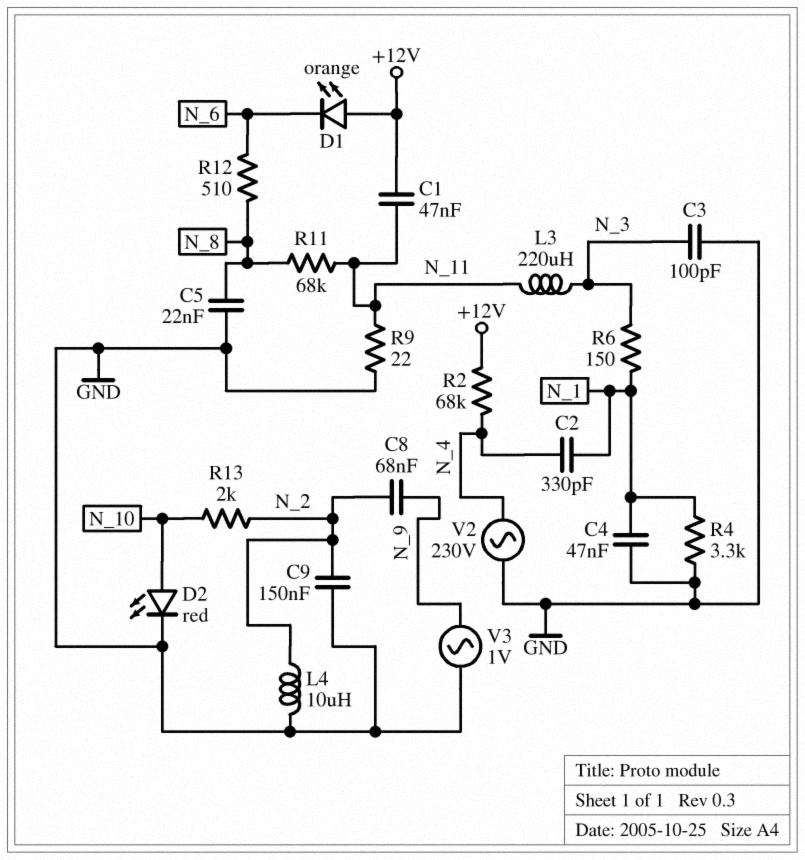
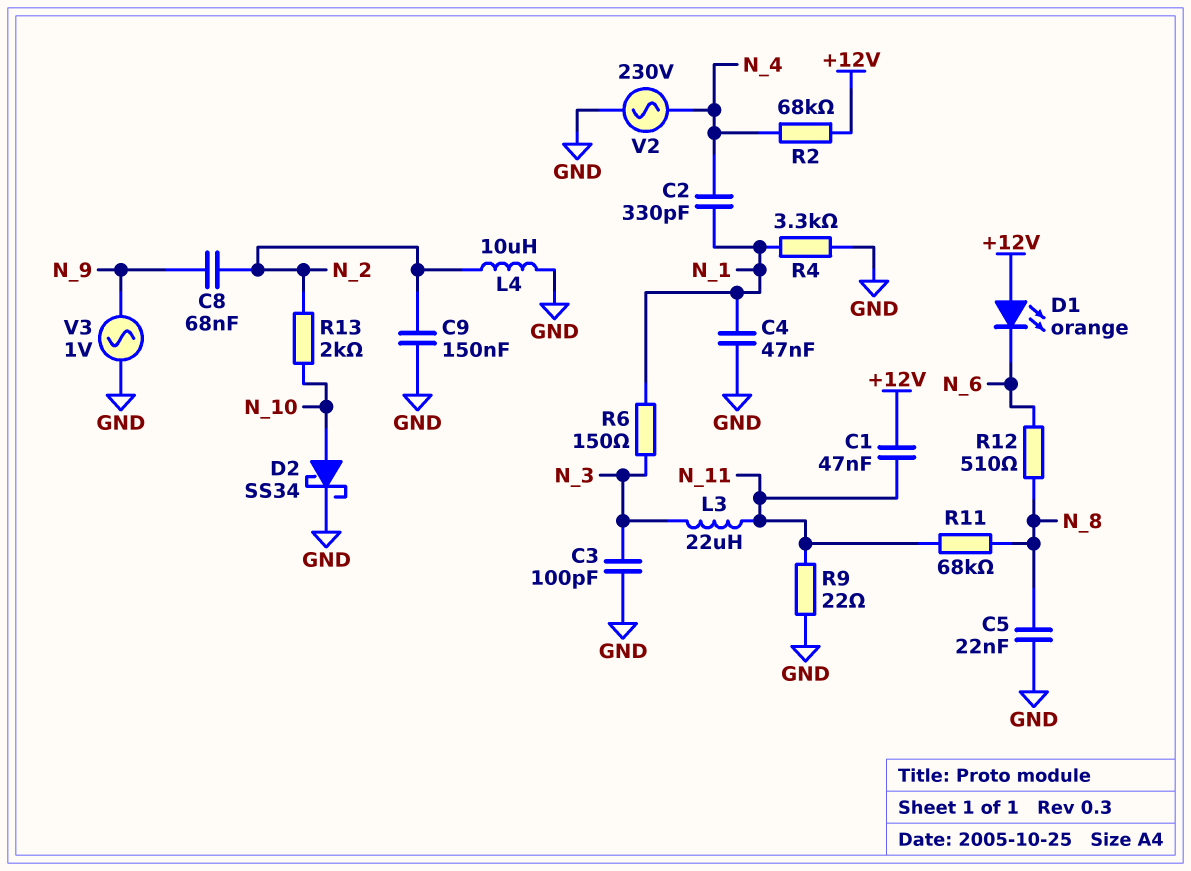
D2: LED red (A N_10, K GND) -> schottky SS34 (A N_10, K GND)
L3: 220uH (N_3, N_11) -> 22uH (N_3, N_11)

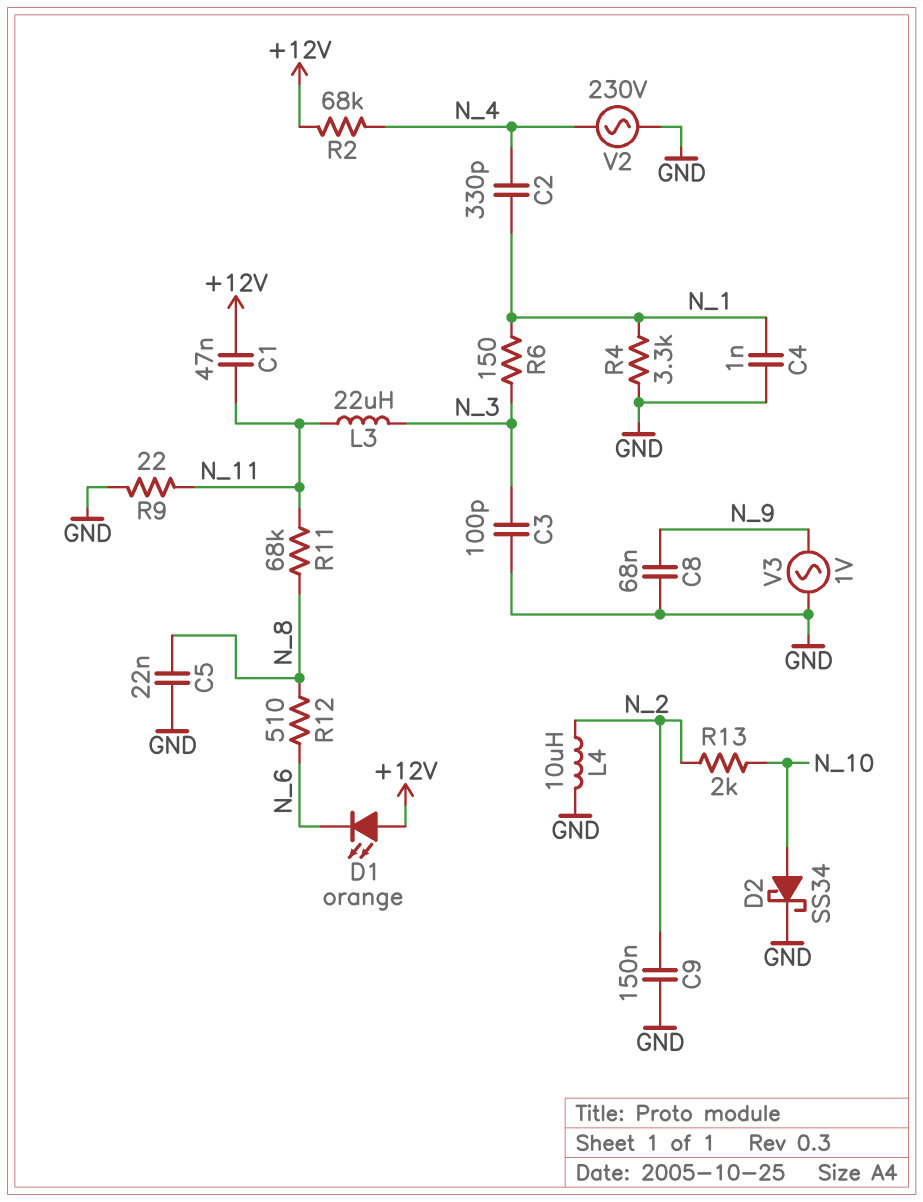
C4: 47nF (GND, N_1) -> 1nF (GND, N_1)
C8: 68nF (N_2, N_9) -> 68nF (GND, N_9)

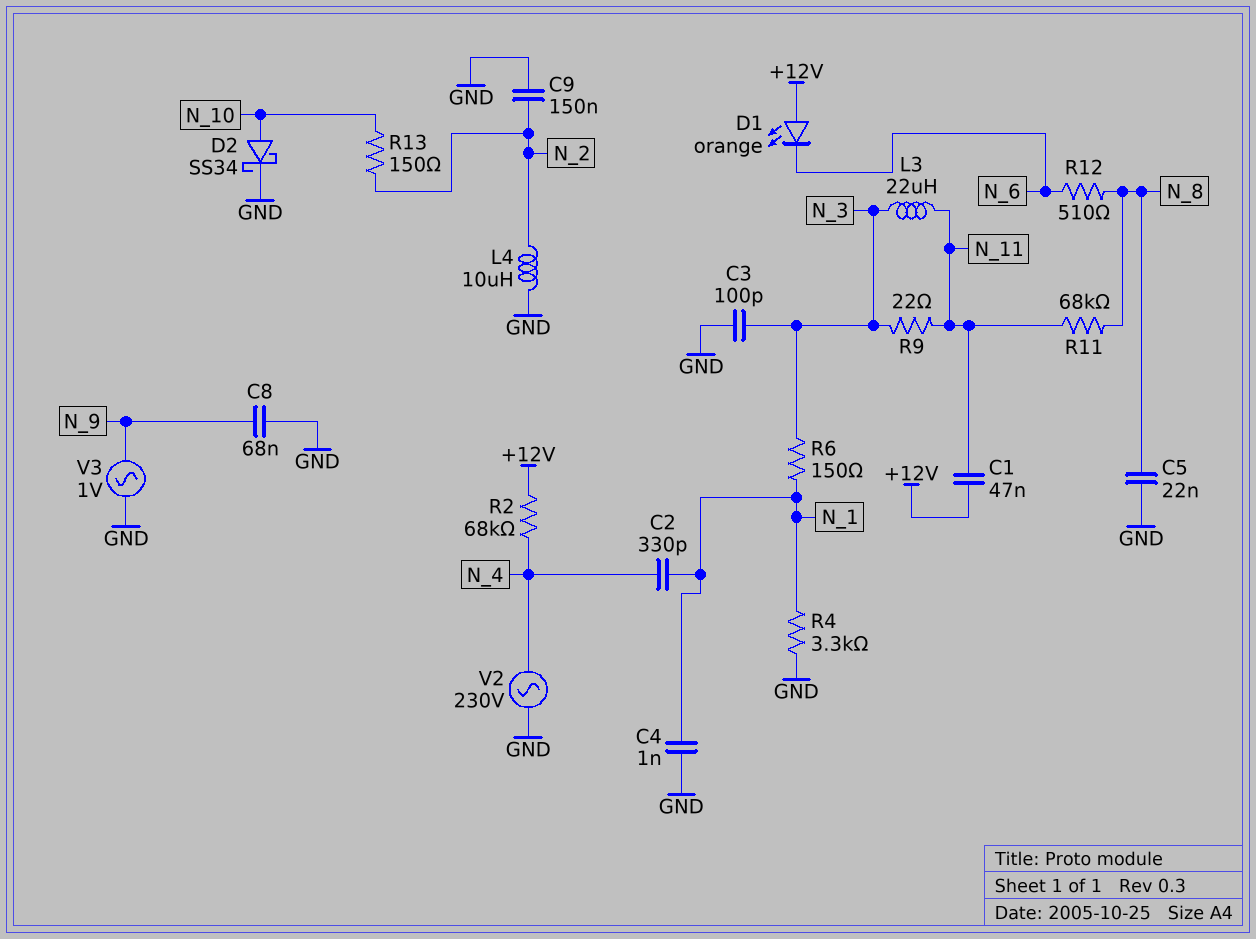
R9: 22 (GND, N_11) -> 22 (N_3, N_11)
R13: 2k (N_2, N_10) -> 150 (N_2, N_10)

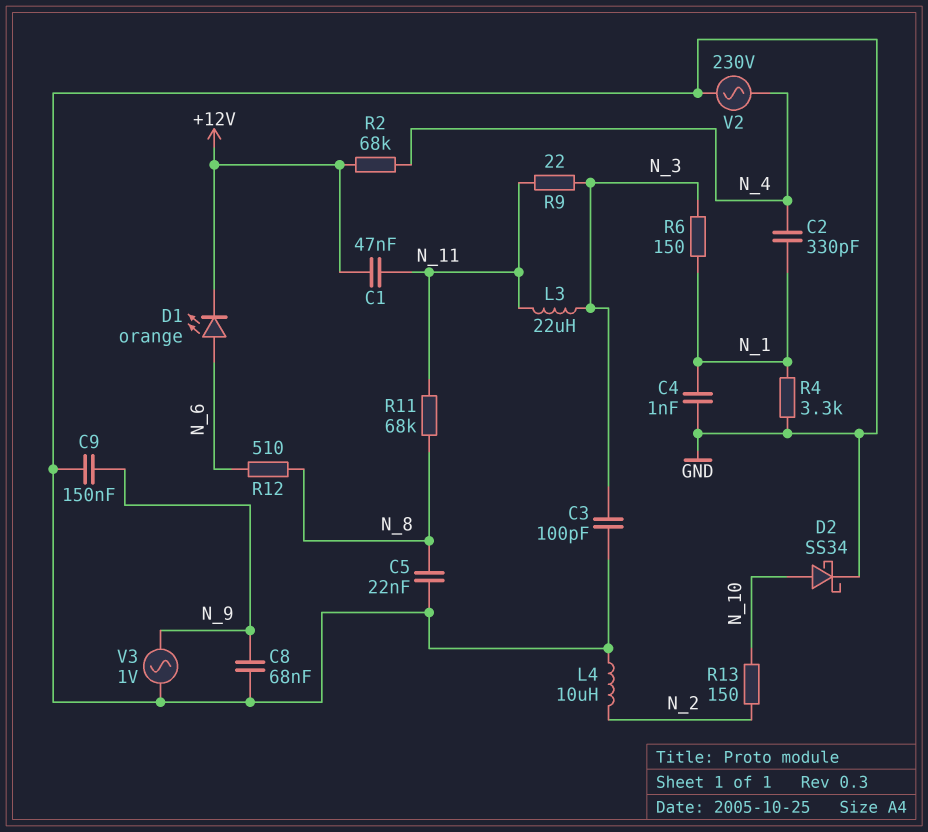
C9: 150nF (GND, N_2) -> 150nF (GND, N_9)
D1: LED orange (A +12V, K N_6) -> LED orange (A N_6, K +12V)

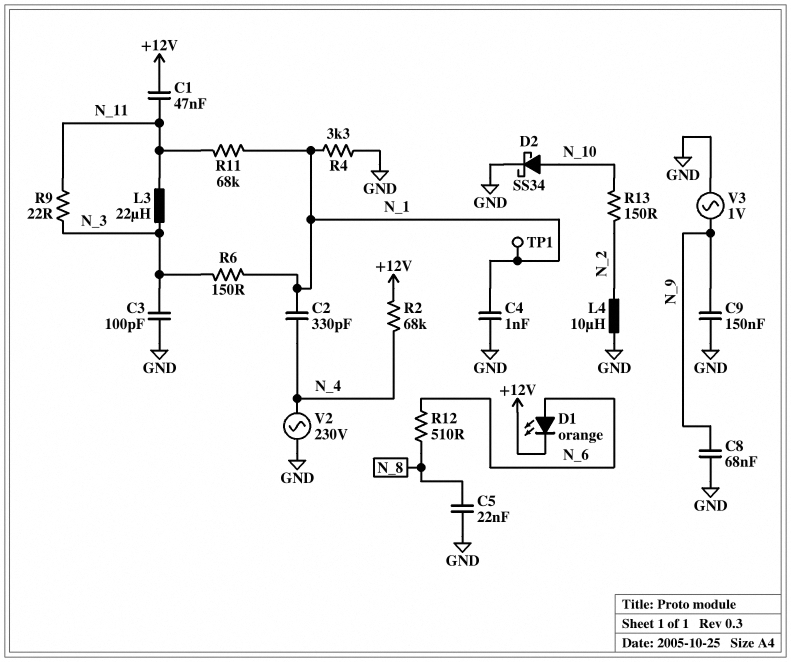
R11: 68k (N_8, N_11) -> 68k (N_1, N_11)
TP1: none -> test point (N_1)

